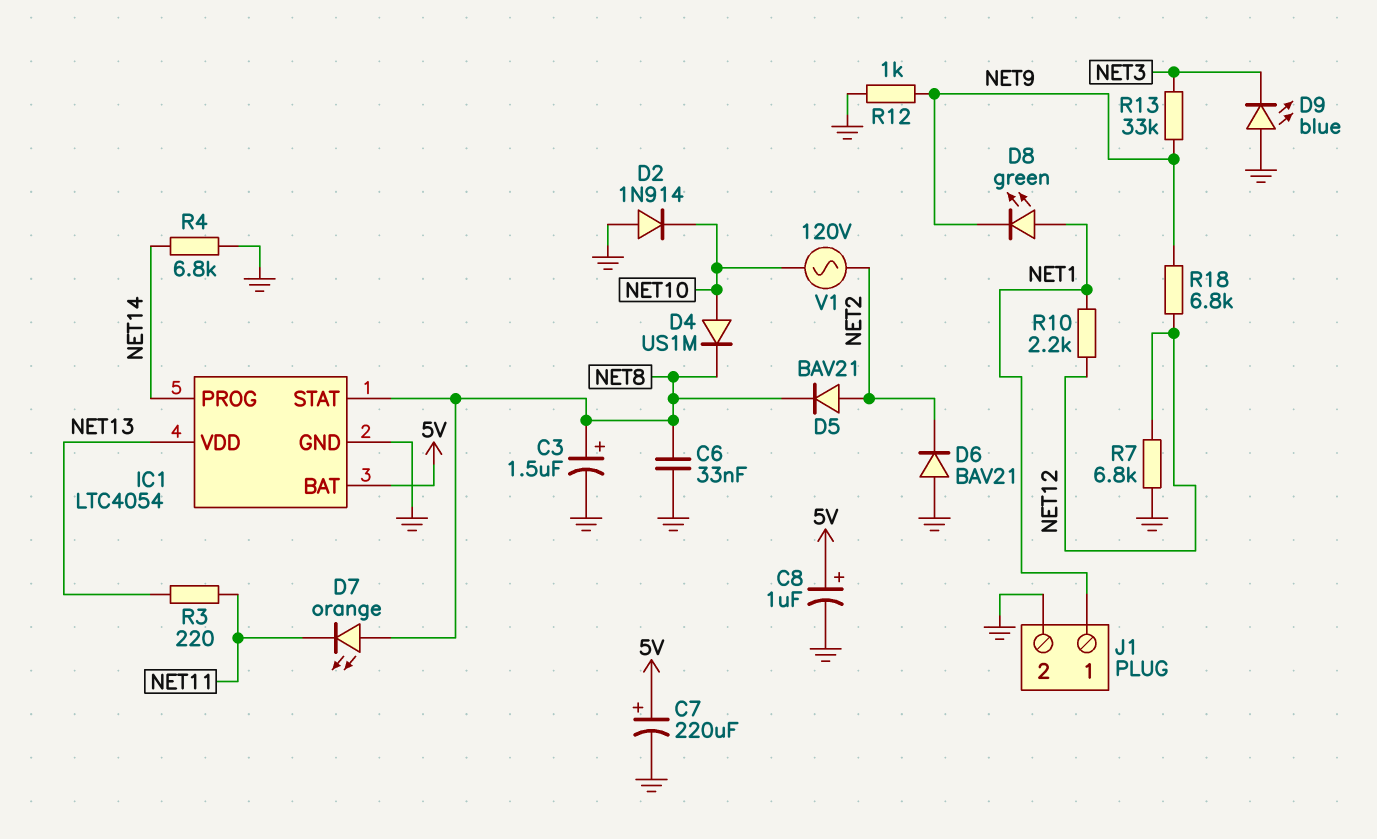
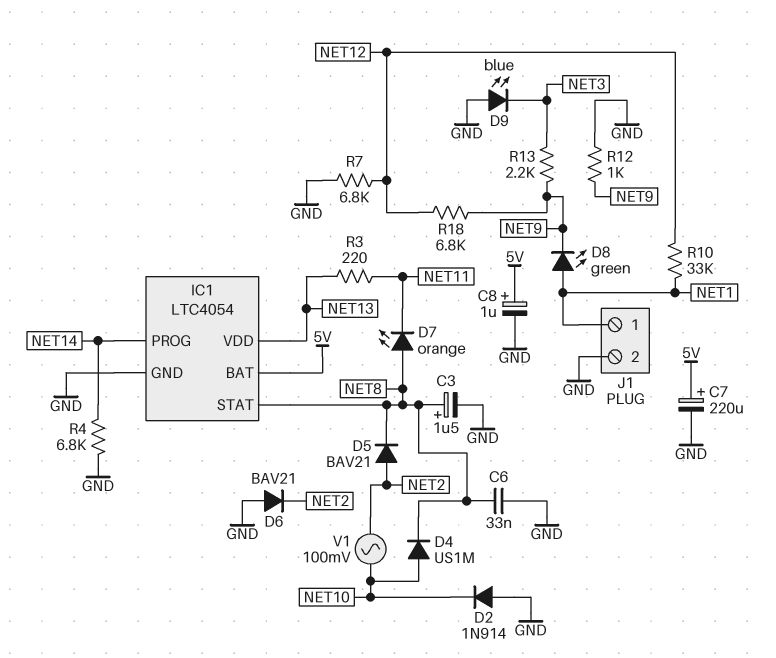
R10: 2.2k (NET1, NET12) -> 33k (NET1, NET12)
R13: 33k (NET3, NET9) -> 2.2k (NET3, NET9)
V1: AC 120V (NET2, NET10) -> AC 100mV (NET2, NET10)

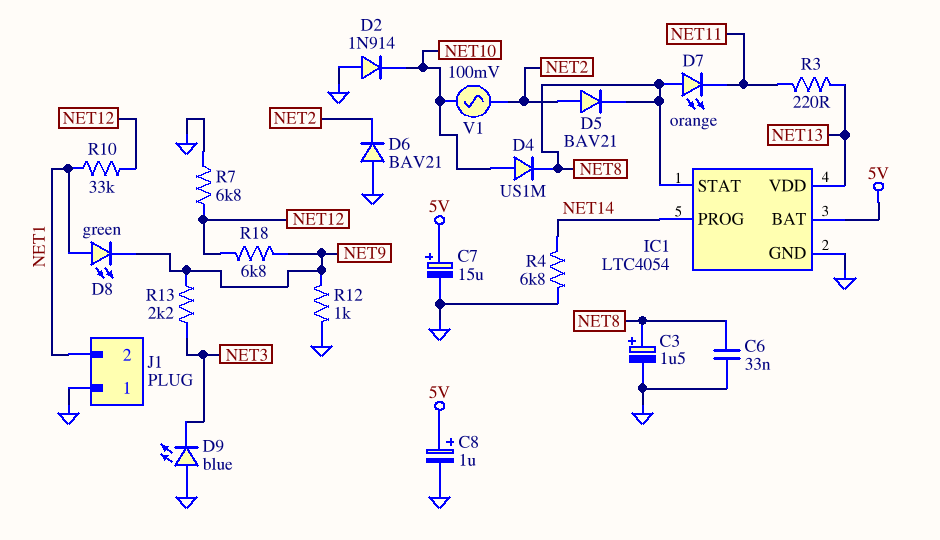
C7: 220uF (plus 5V, minus GND) -> 15uF (plus 5V, minus GND)
J1 pin 1: NET1 -> GND
J1 pin 2: GND -> NET1

